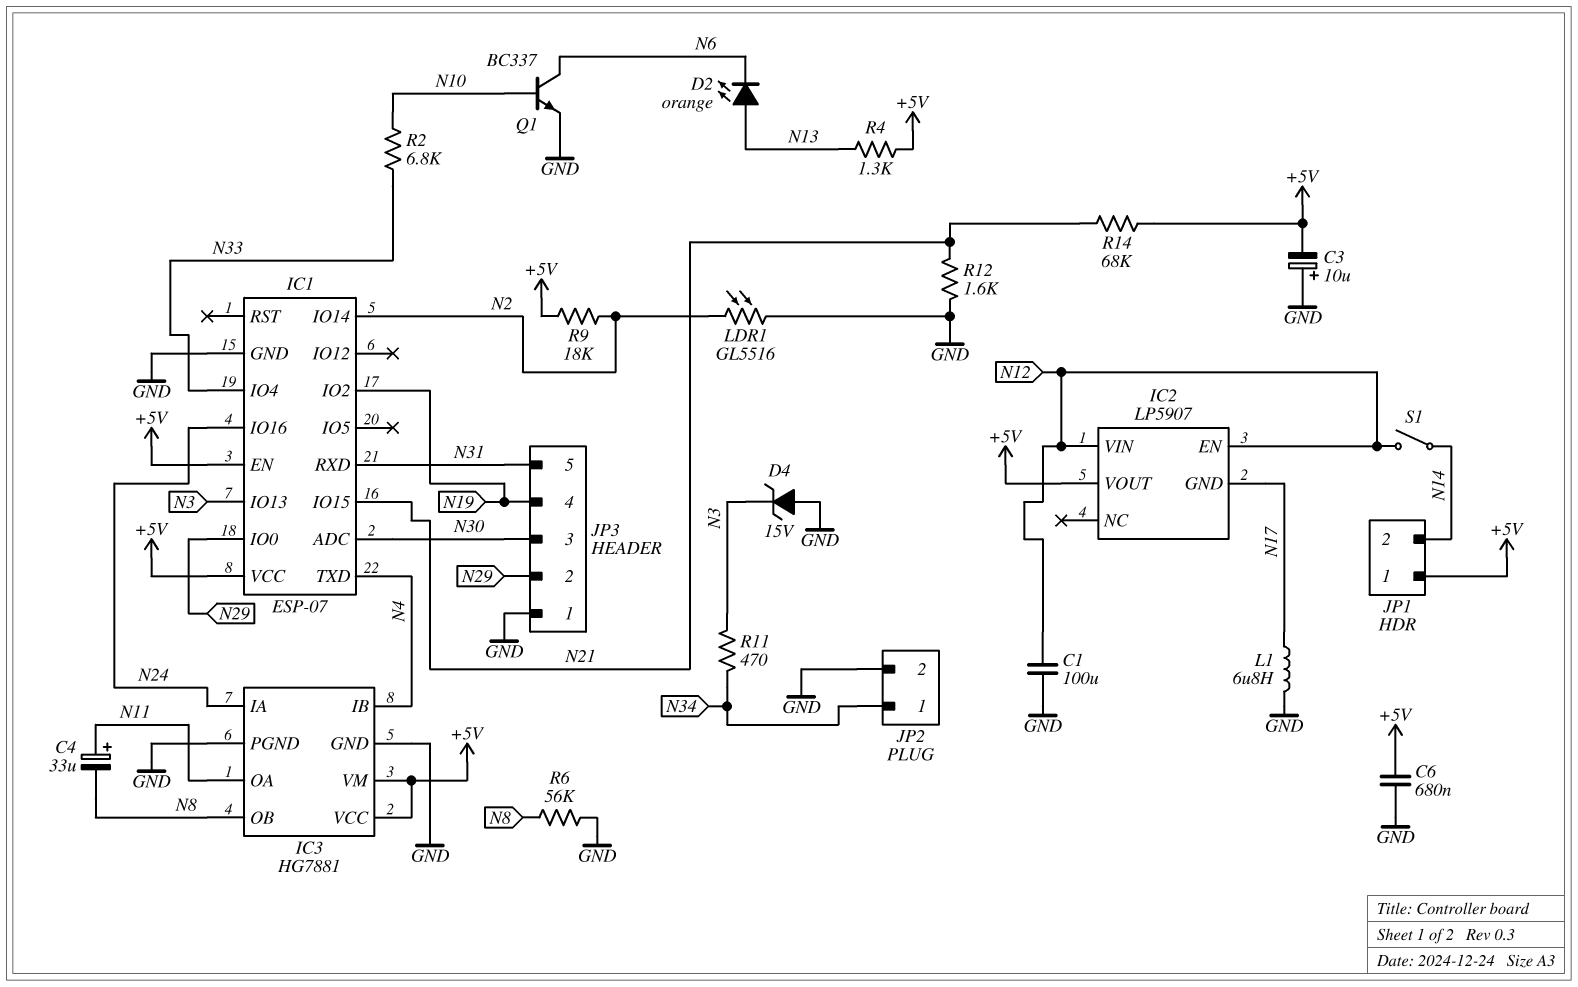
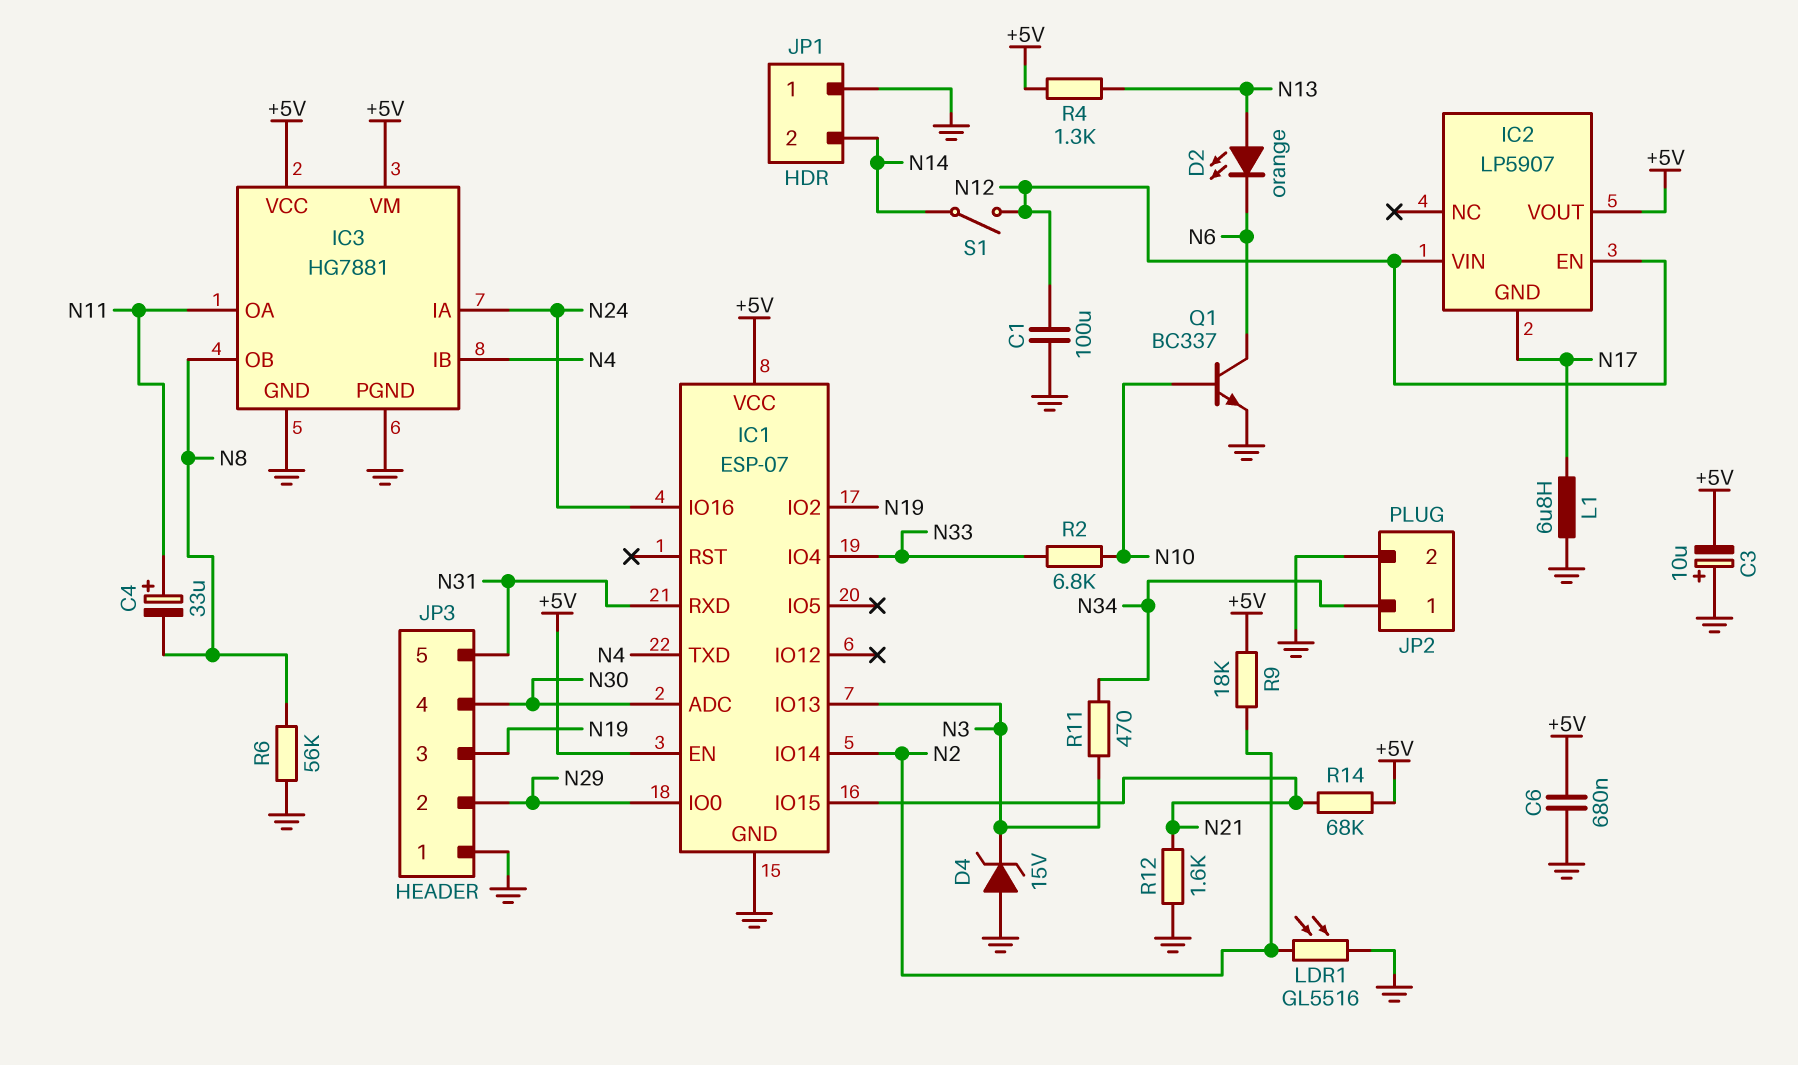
JP1 pin 1: +5V -> GND
JP3 pin 3: N30 -> N19
JP3 pin 4: N19 -> N30

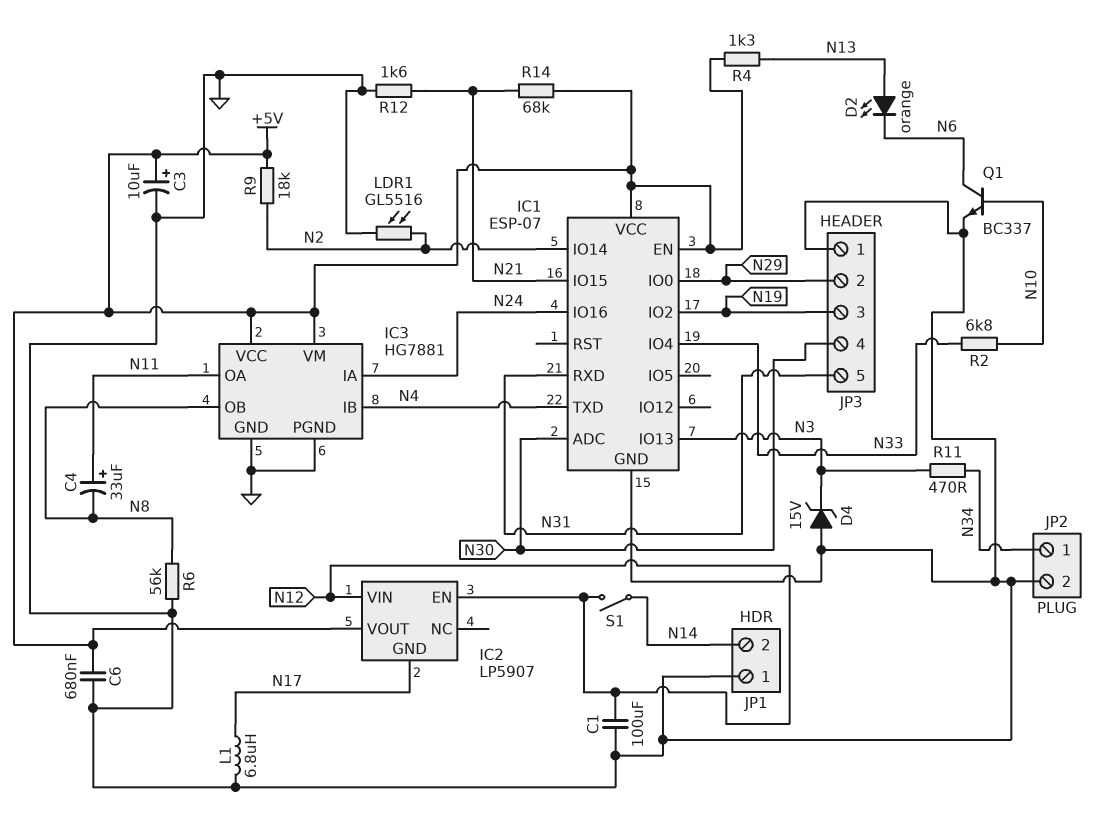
C3: 10uF (plus GND, minus +5V) -> 10uF (plus +5V, minus GND)

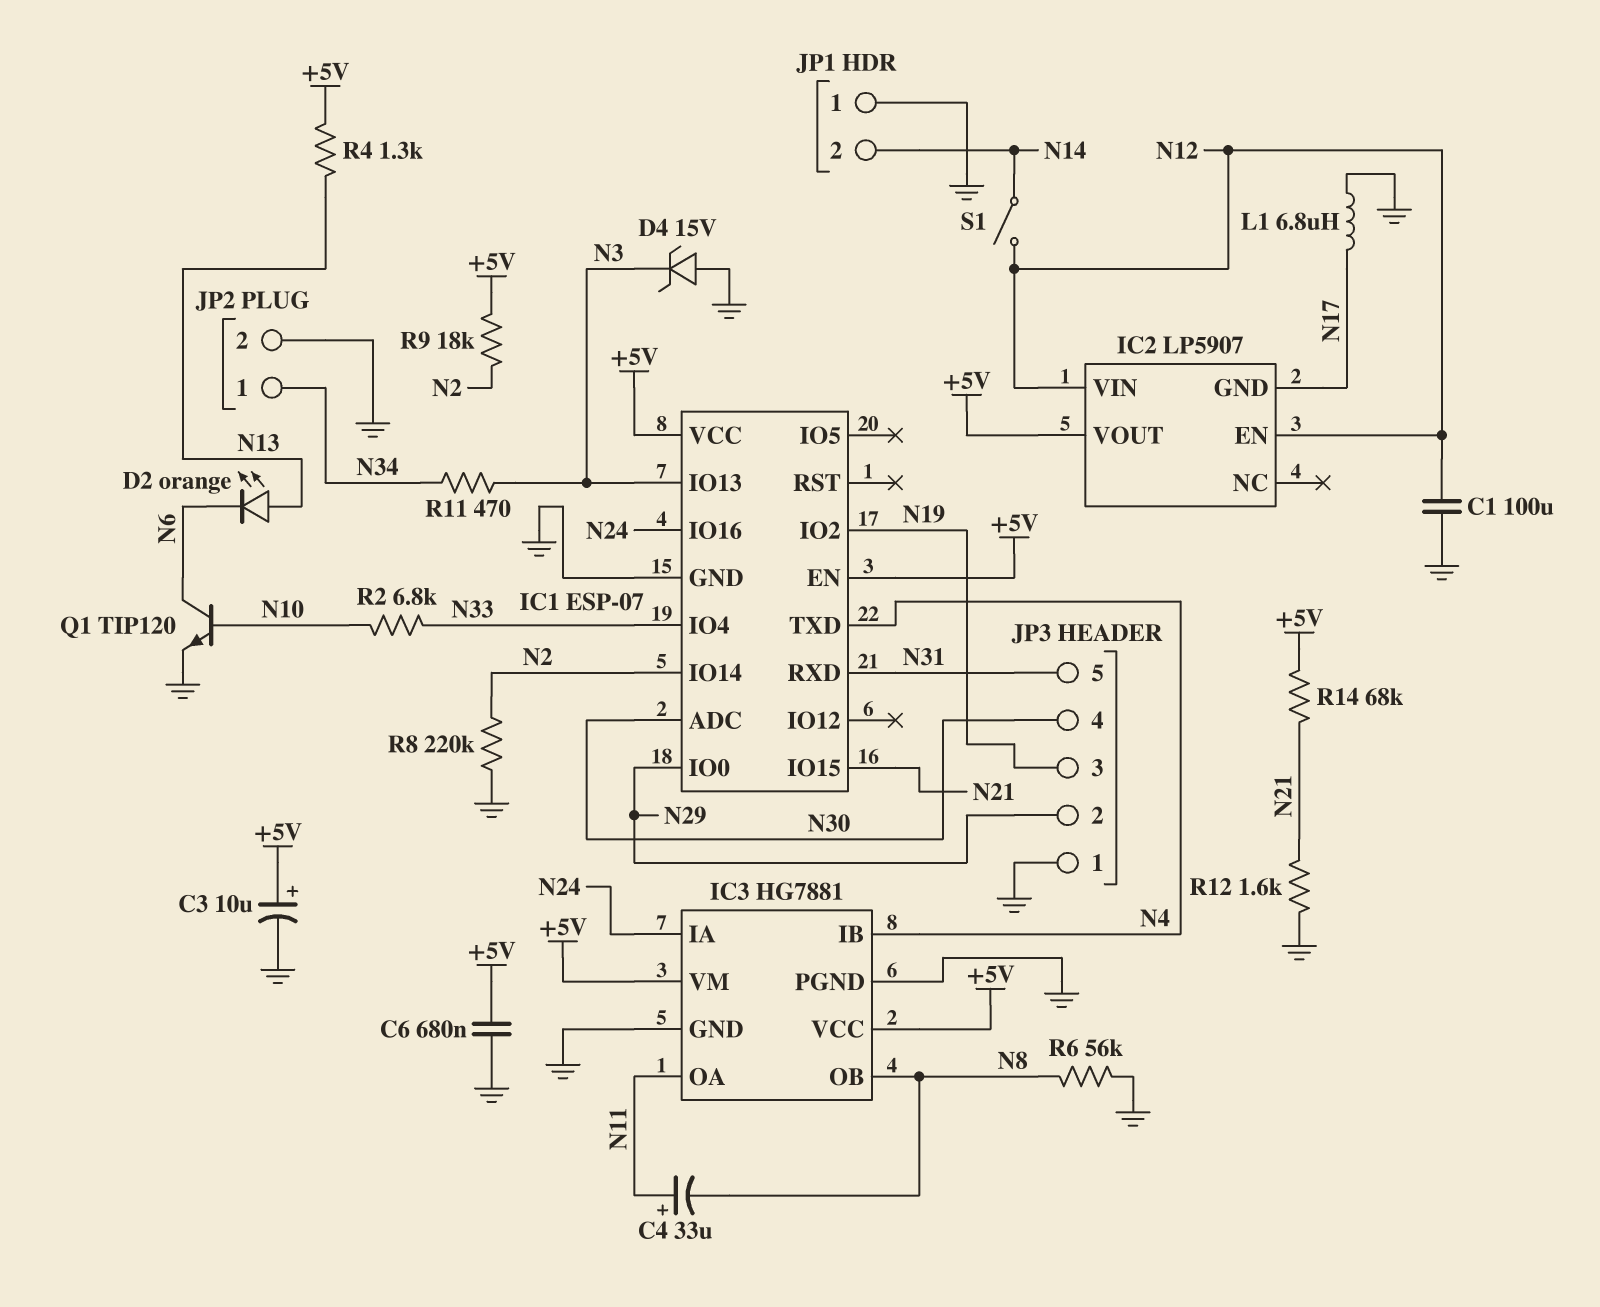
LDR1: GL5516 (GND, N2) -> none
Q1: NPN BC337 (B N10, C N6, E GND) -> NPN TIP120 (B N10, C N6, E GND)
R8: none -> 220k (GND, N2)

